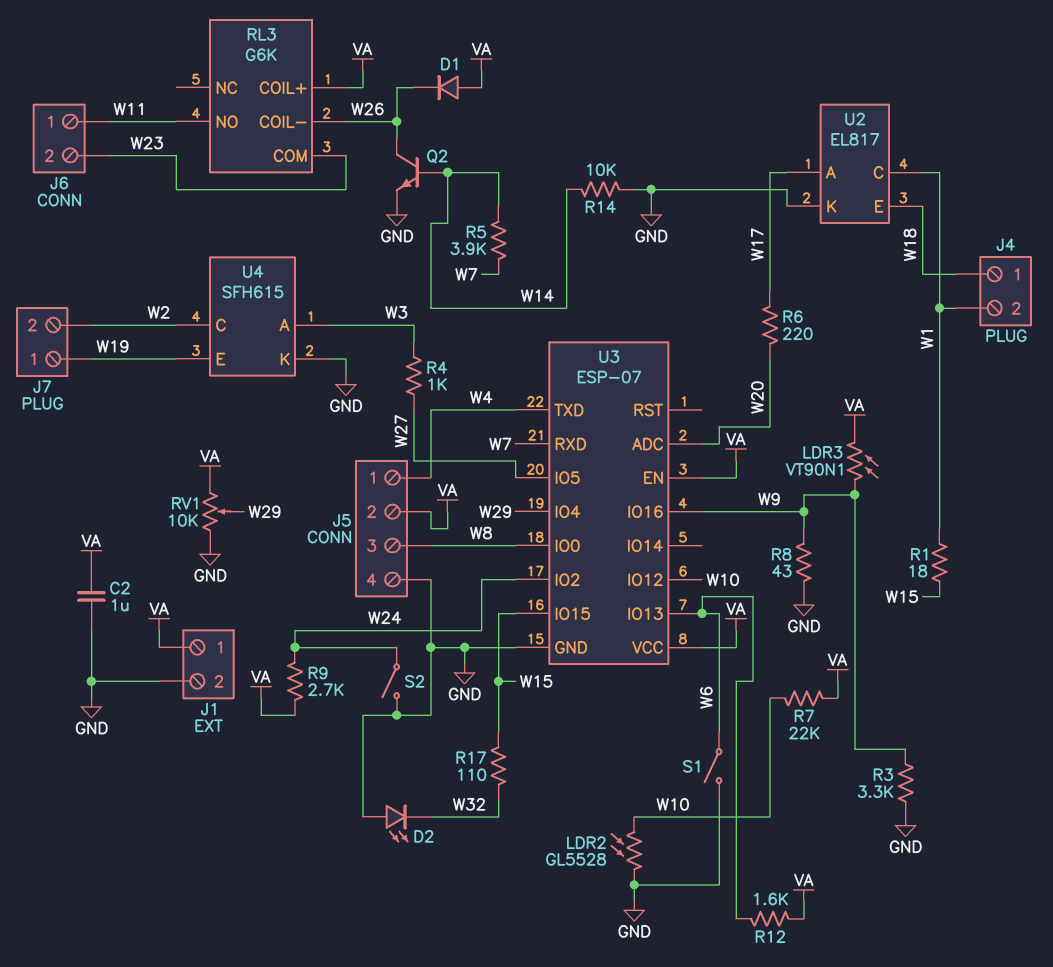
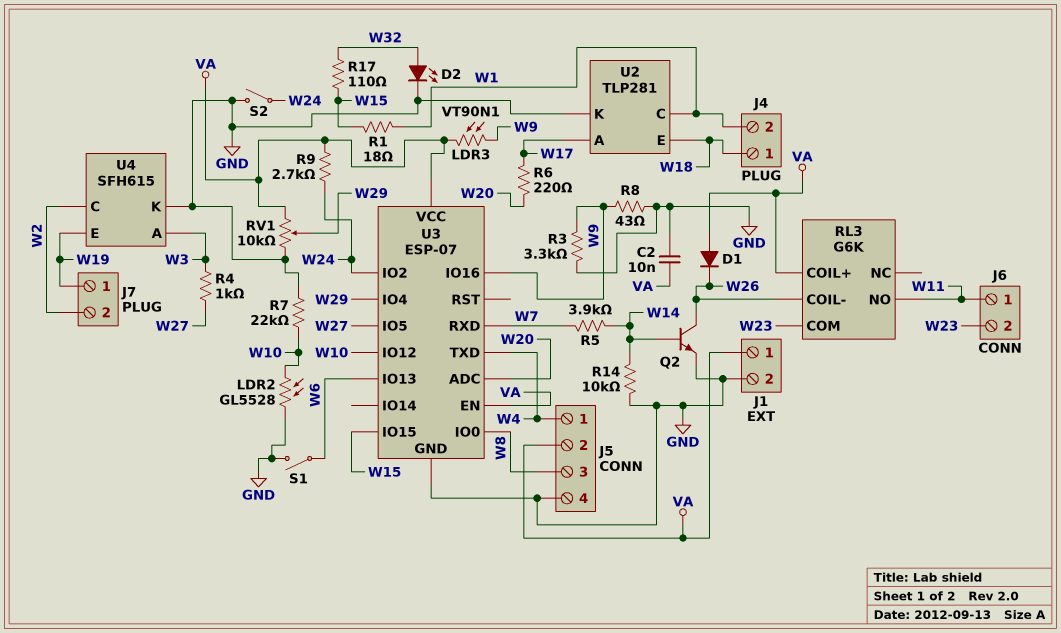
C2: 1uF (GND, VA) -> 10nF (GND, VA)
D2: LED (A GND, K W32) -> LED (A W32, K GND)
R7: 22k (VA, W10) -> 22k (GND, W10)
R12: 1.6k (VA, W6) -> none
U2: EL817 -> TLP281

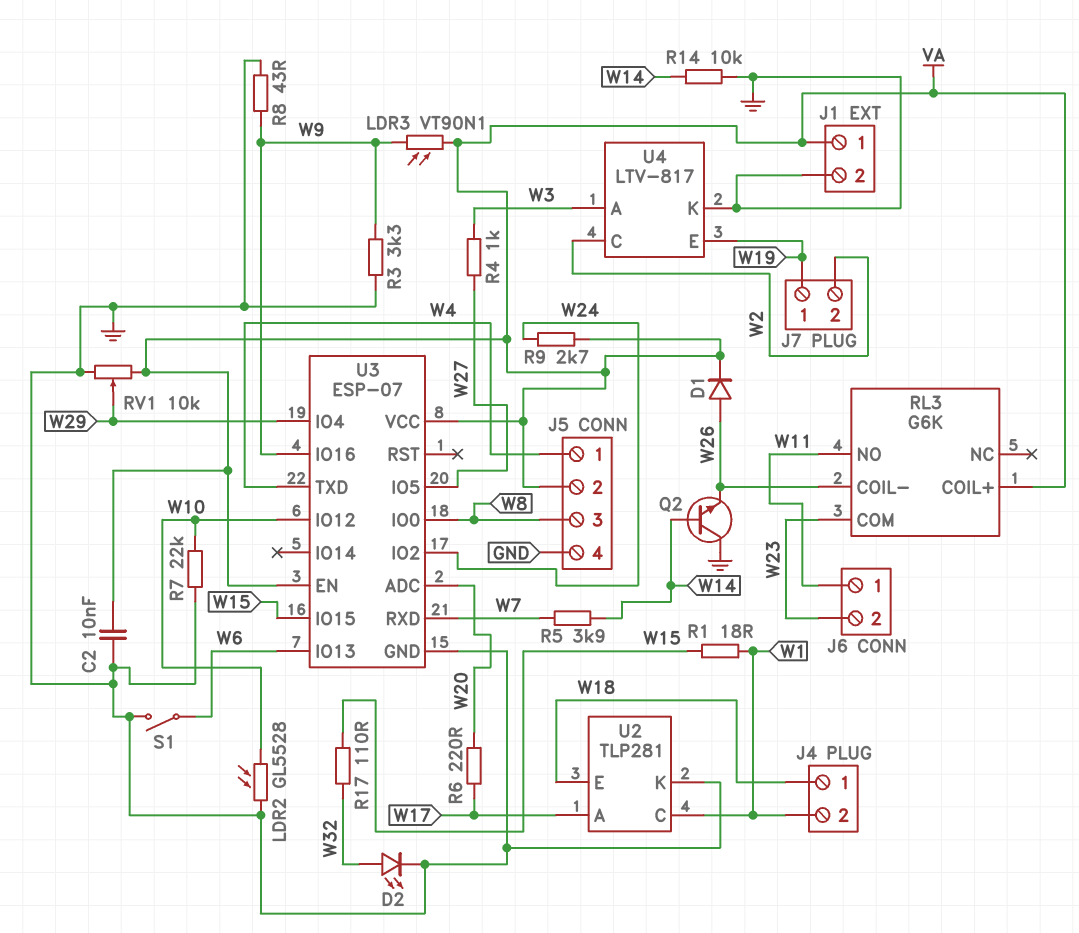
D1: diode (A VA, K W26) -> diode (A W26, K VA)
Q2: NPN (B W14, C W26, E GND) -> NPN (B W14, C GND, E W26)
S2: switch (GND, W24) -> none
U4: SFH615 -> LTV-817

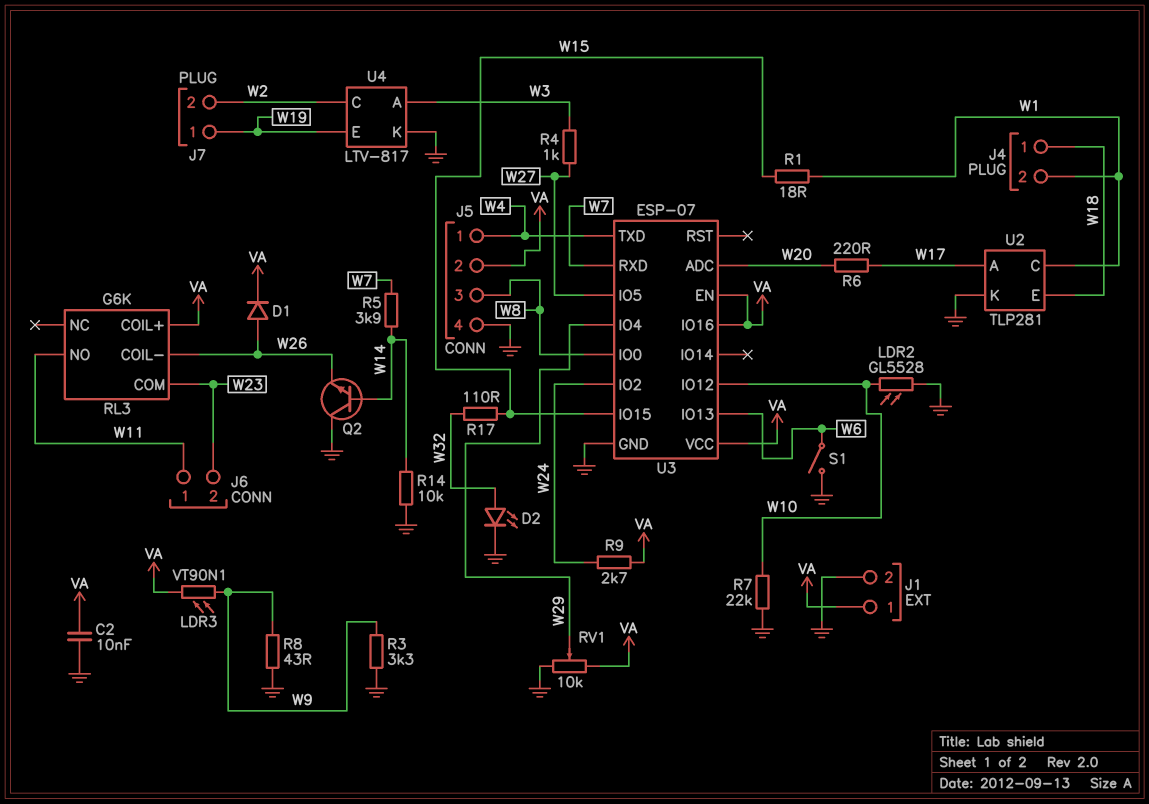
U3 pin IO16: W9 -> VA

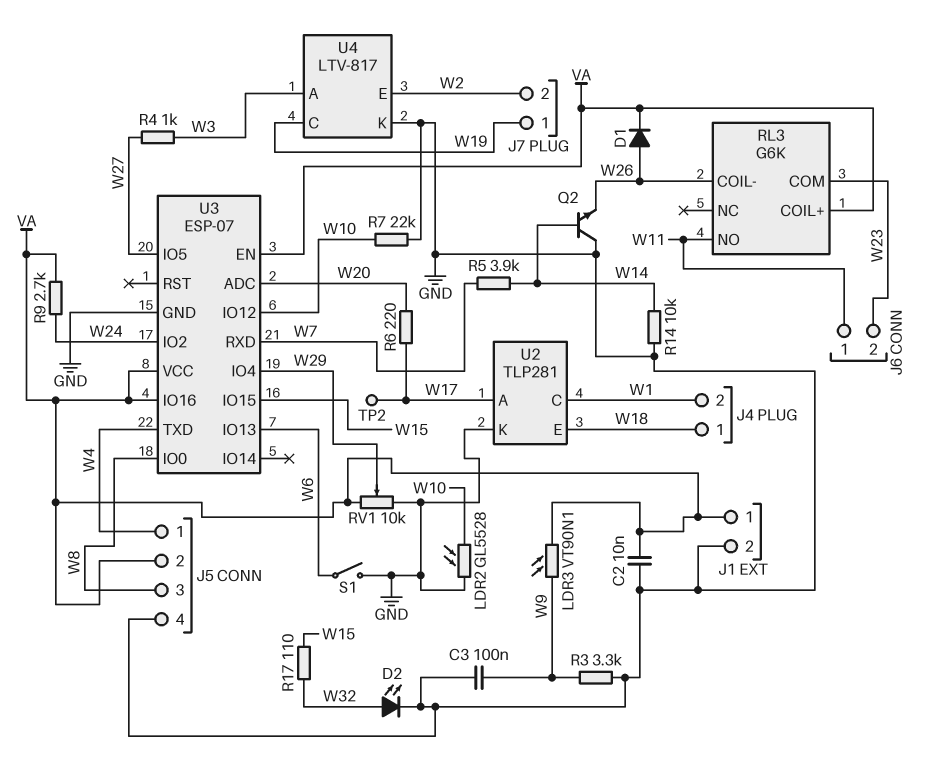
C3: none -> 100nF (GND, W9)
R1: 18 (W1, W15) -> none
R8: 43 (GND, W9) -> none
TP2: none -> test point (W17)
U4 pin C: W2 -> W19
U4 pin E: W19 -> W2

